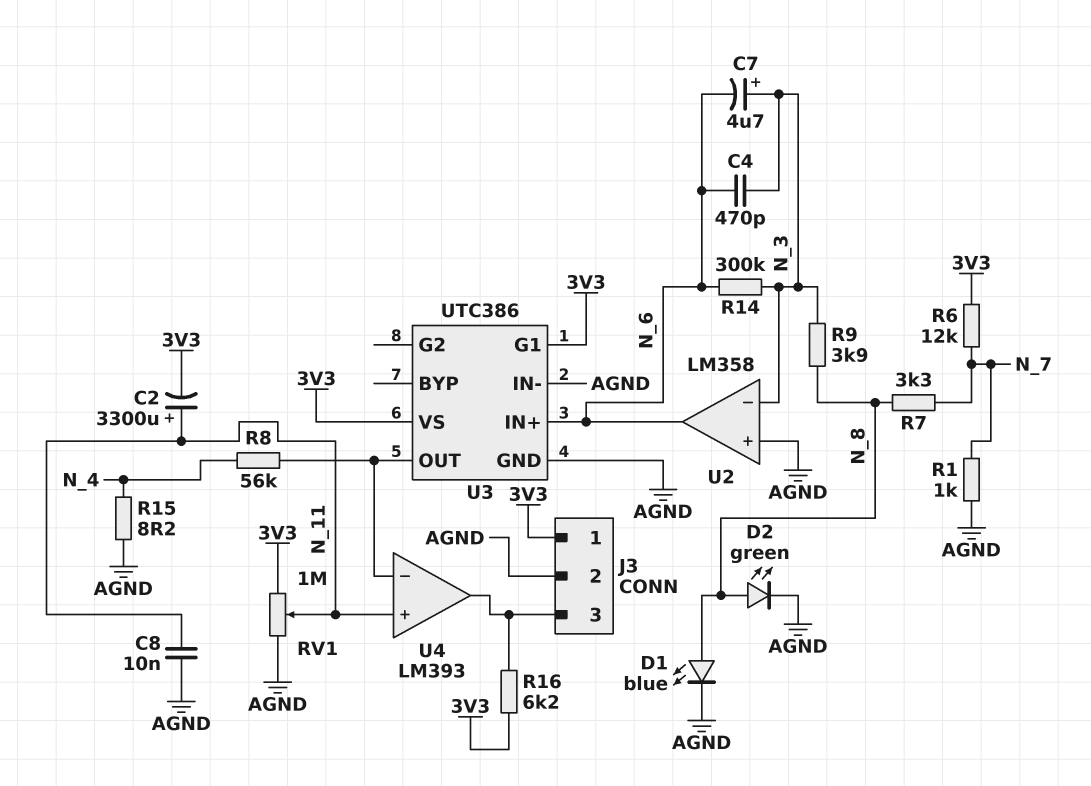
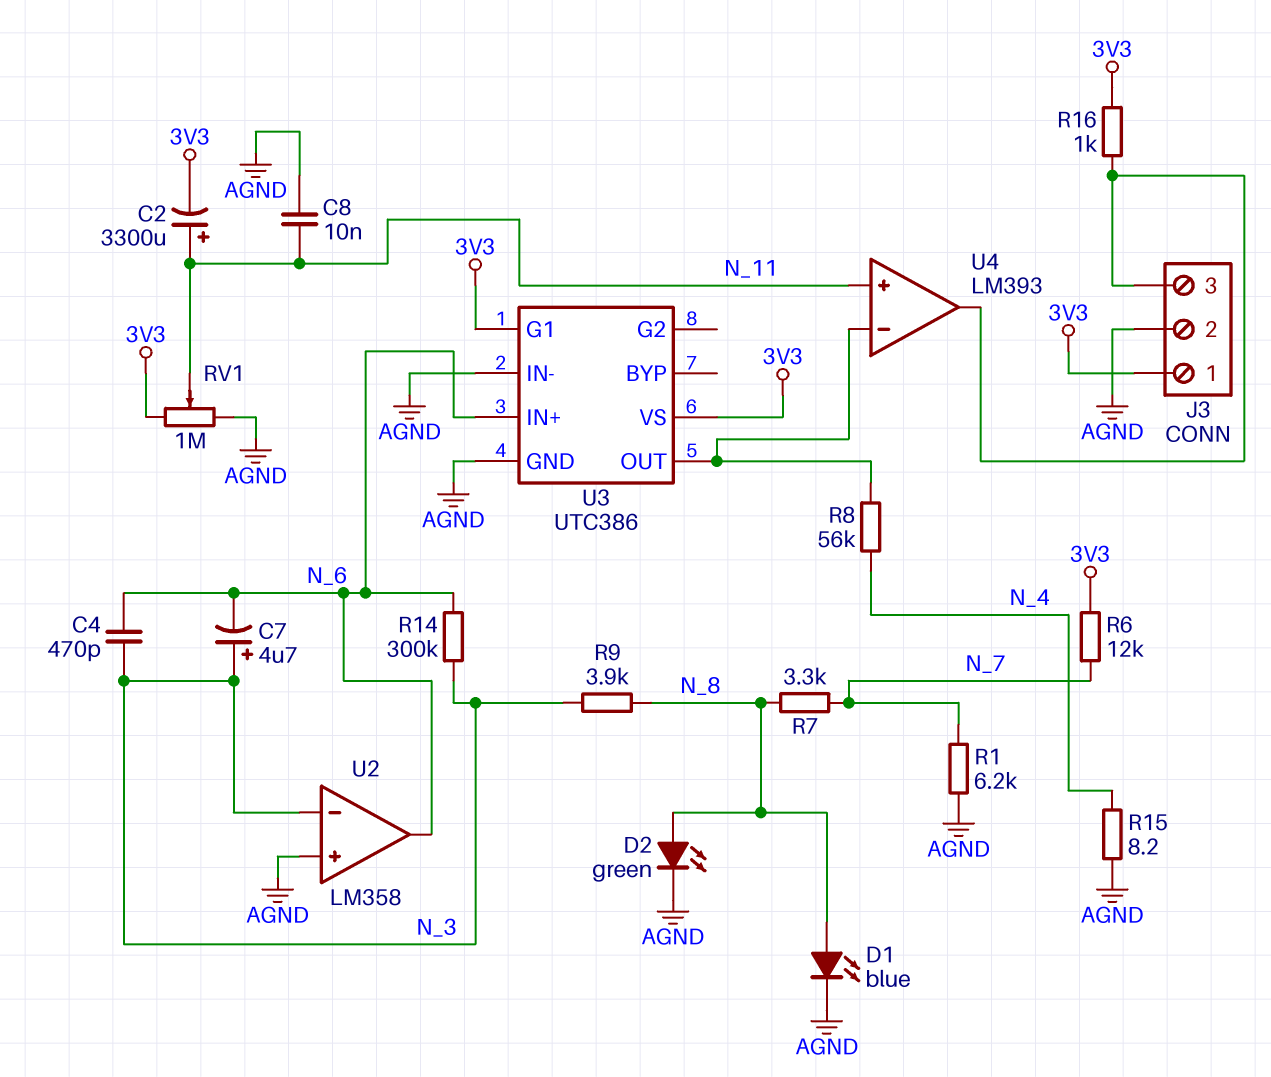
R1: 1k (AGND, N_7) -> 6.2k (AGND, N_7)
R16: 6.2k (3V3, J3/3) -> 1k (3V3, J3/3)

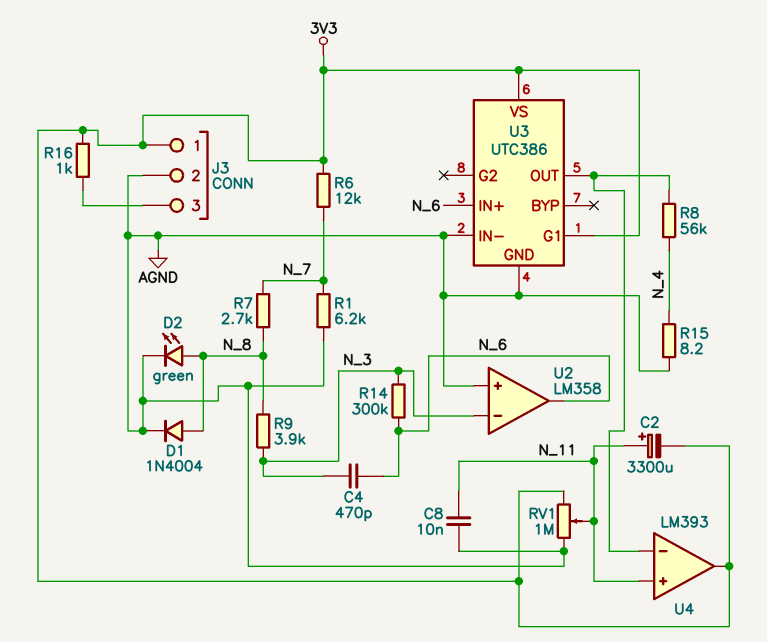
C7: 4.7uF (plus N_3, minus N_6) -> none
D1: LED blue (A N_8, K AGND) -> diode 1N4004 (A N_8, K AGND)
R7: 3.3k (N_7, N_8) -> 2.7k (N_7, N_8)
U4 pin out: J3/3 -> 3V3

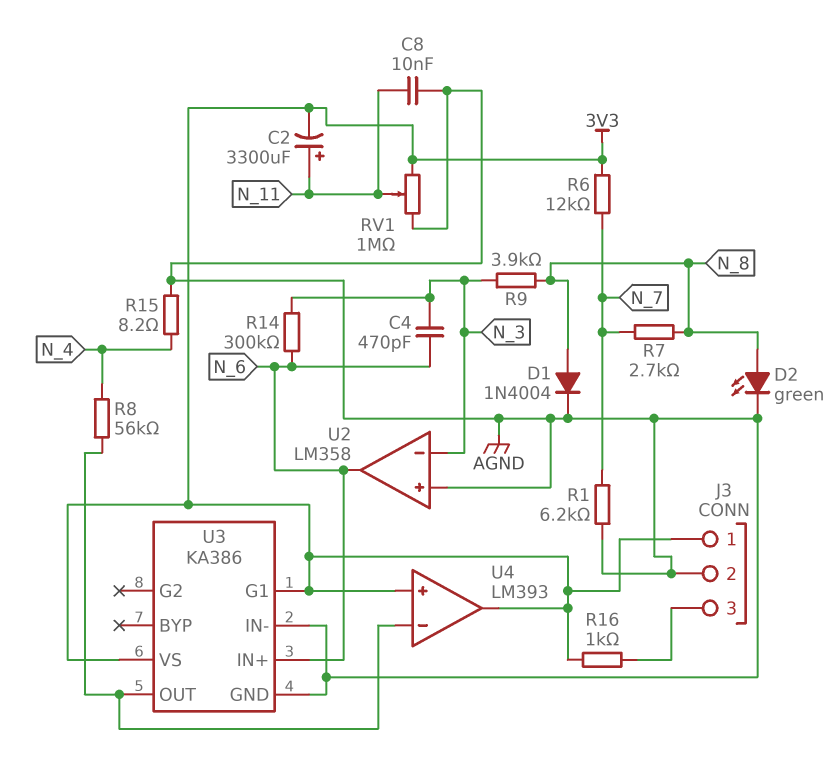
U3: UTC386 -> KA386
U4 pin in+: N_11 -> 3V3

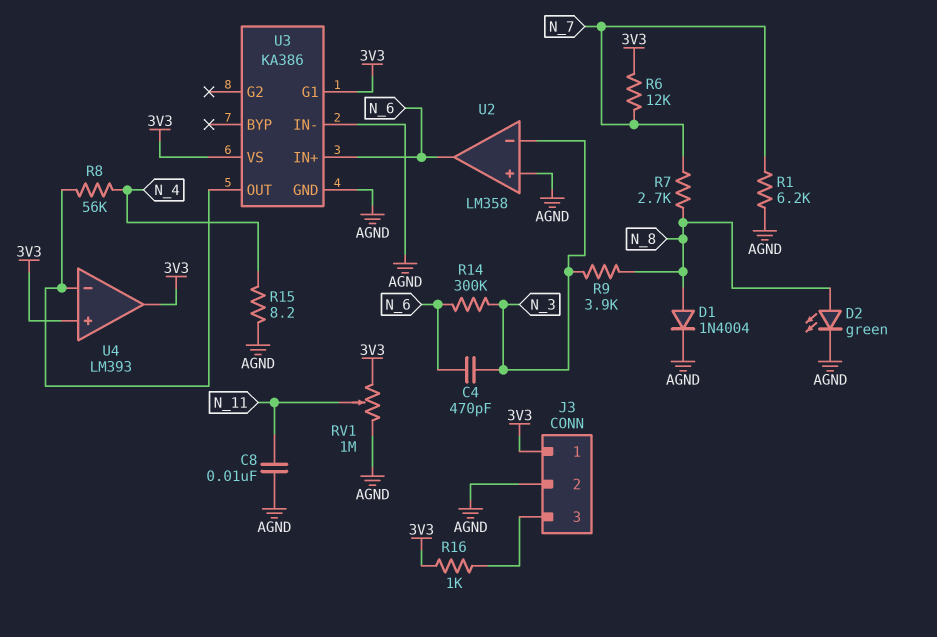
C2: 3300uF (plus N_11, minus 3V3) -> none

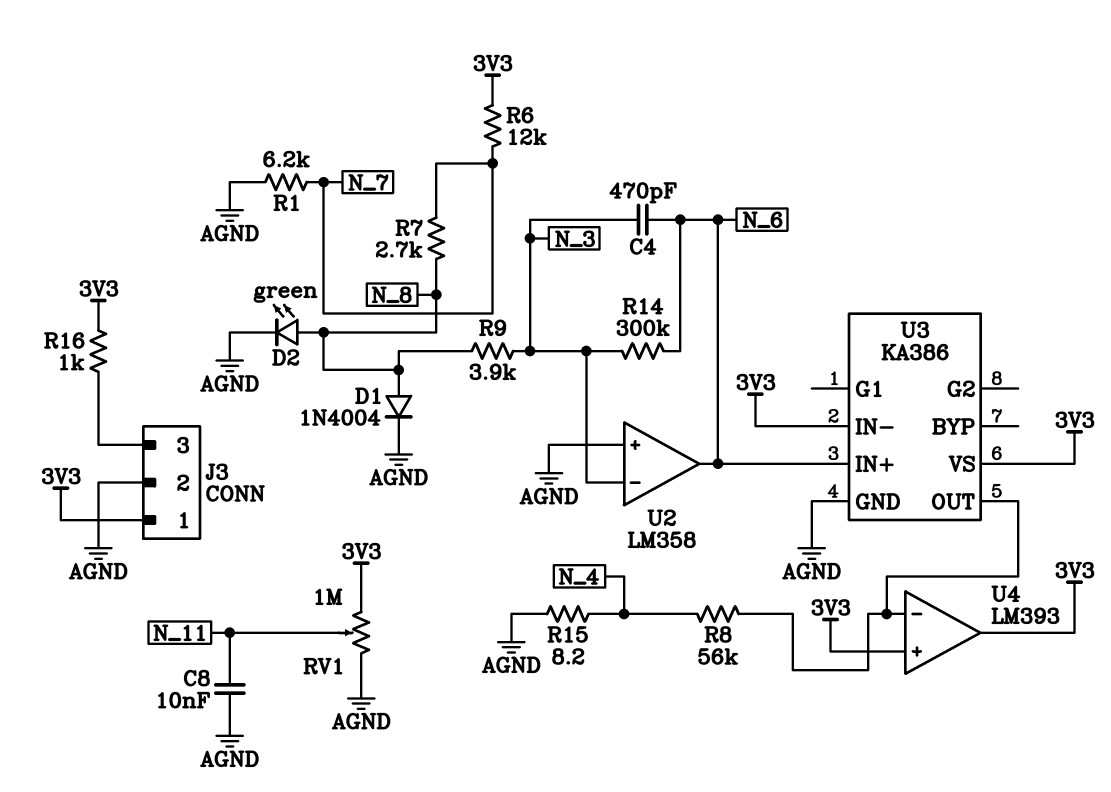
U3 pin G1: 3V3 -> none
U3 pin IN-: AGND -> 3V3

